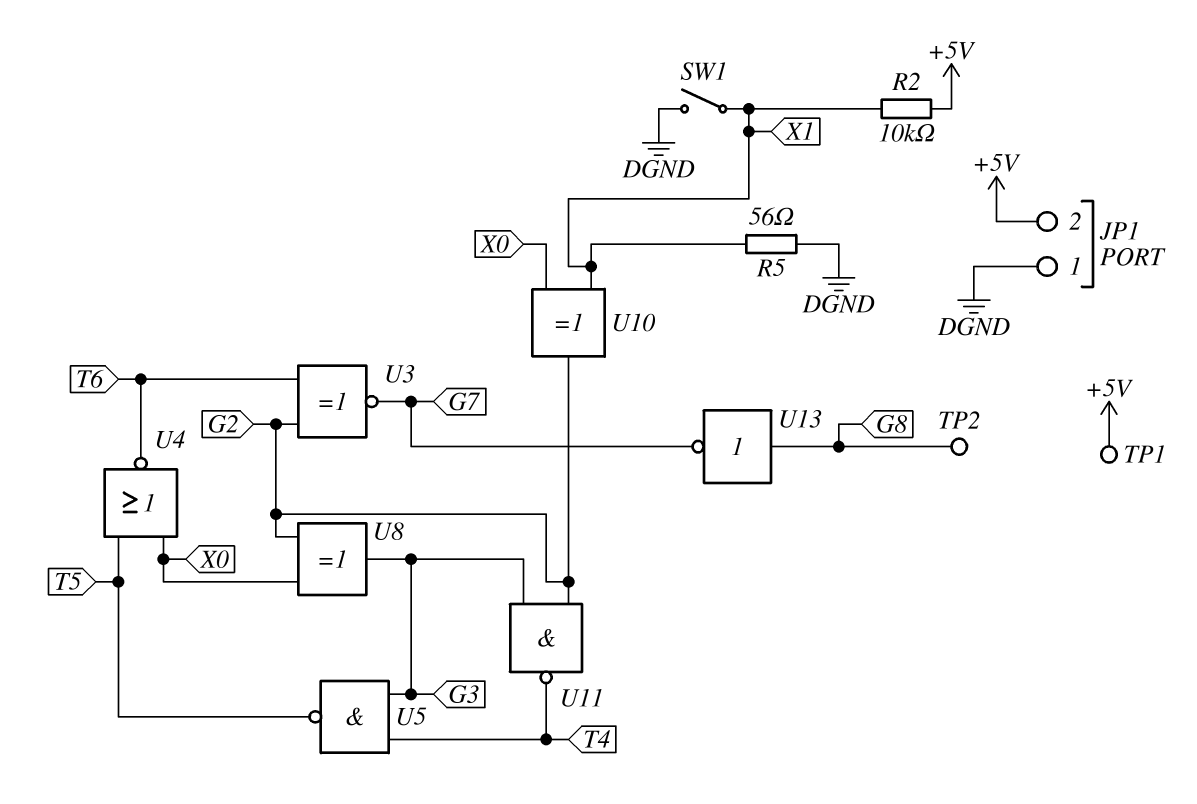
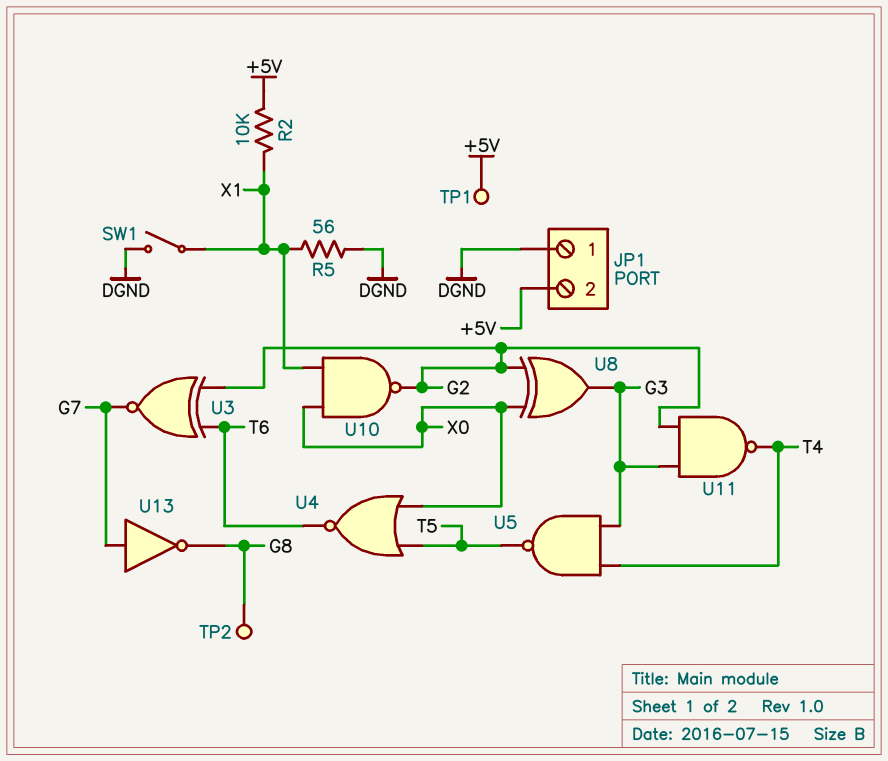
U10: XOR (in X0, in X1, out G2) -> NAND (in X0, in X1, out G2)
U13: NOT (in G8, out G7) -> NOT (in G7, out G8)

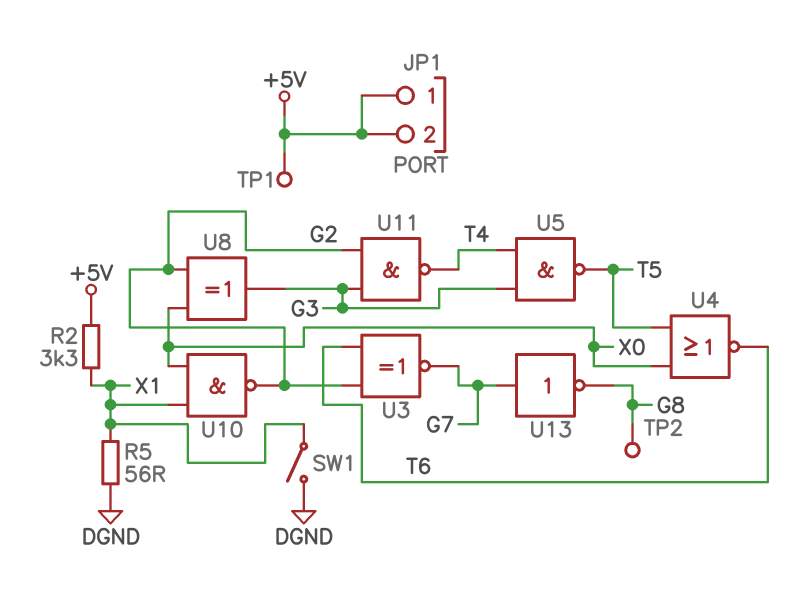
JP1 pin 1: DGND -> +5V
R2: 10k (+5V, X1) -> 3.3k (+5V, X1)

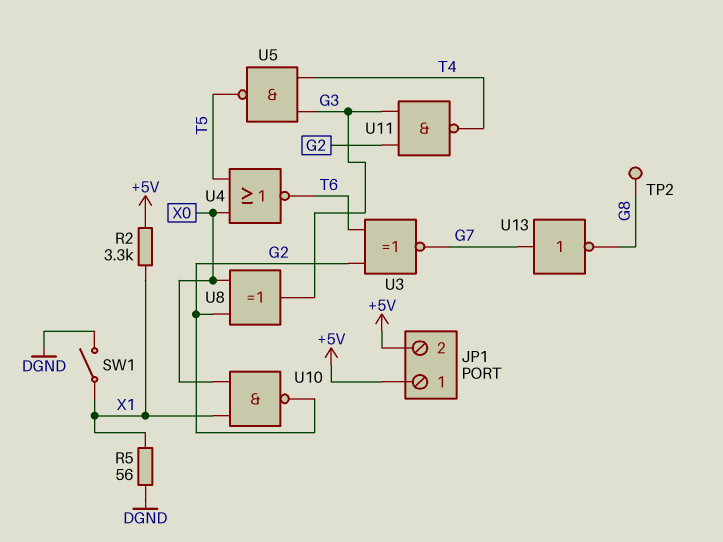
TP1: test point (+5V) -> none

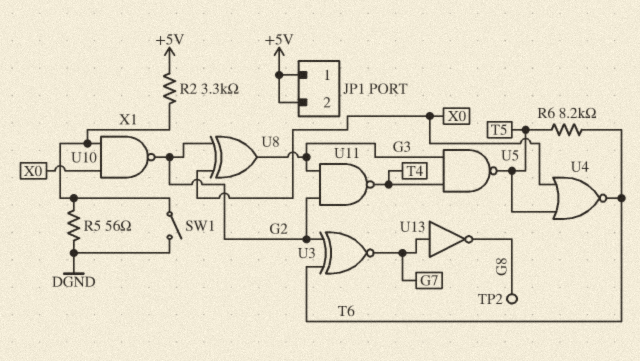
R6: none -> 8.2k (T5, T6)

